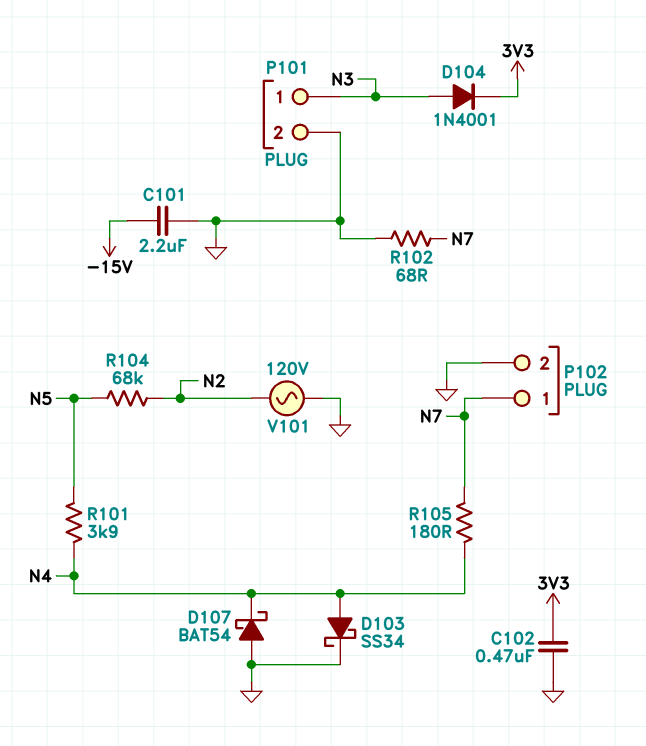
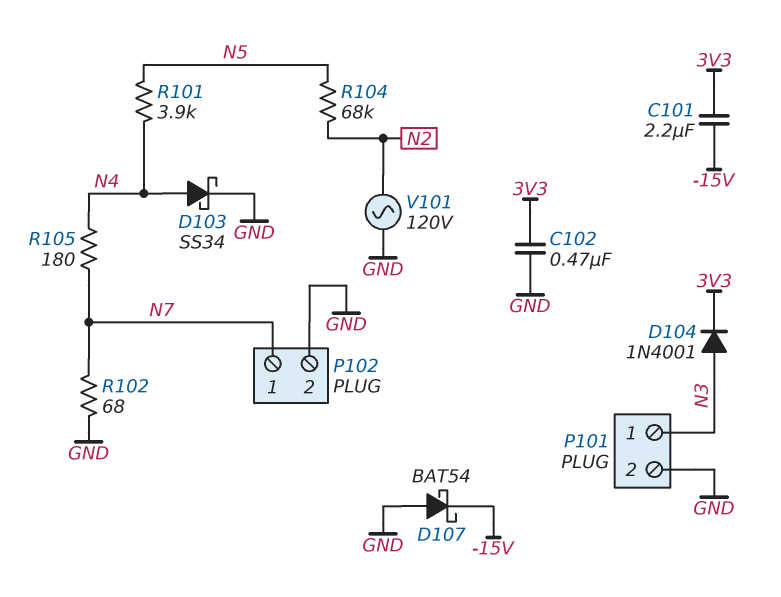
C101: 2.2uF (-15V, GND) -> 2.2uF (-15V, 3V3)
D107: schottky BAT54 (A GND, K N4) -> schottky BAT54 (A GND, K -15V)

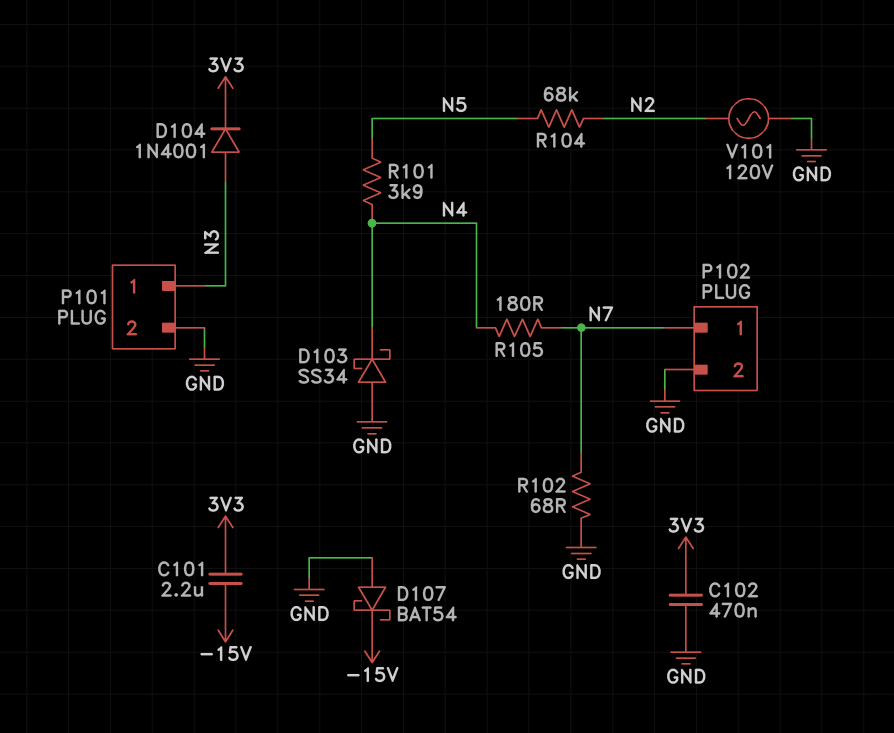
D103: schottky SS34 (A N4, K GND) -> schottky SS34 (A GND, K N4)

